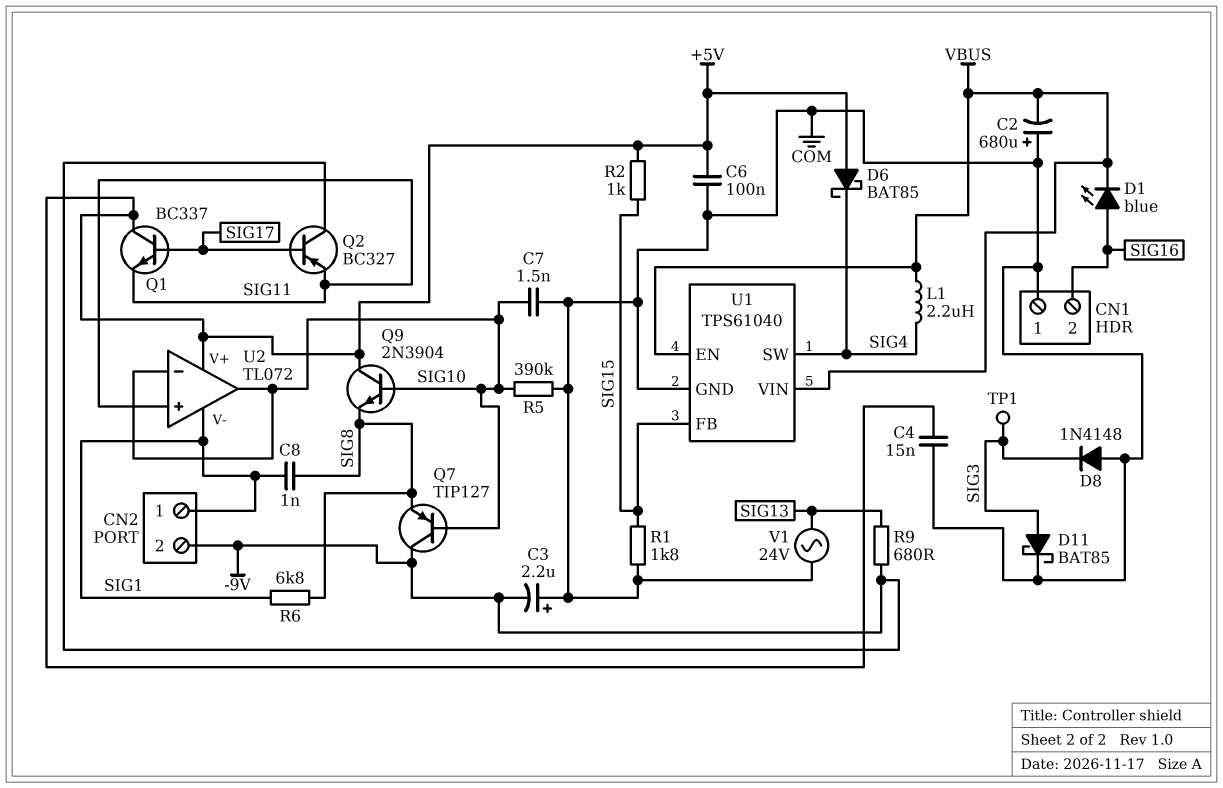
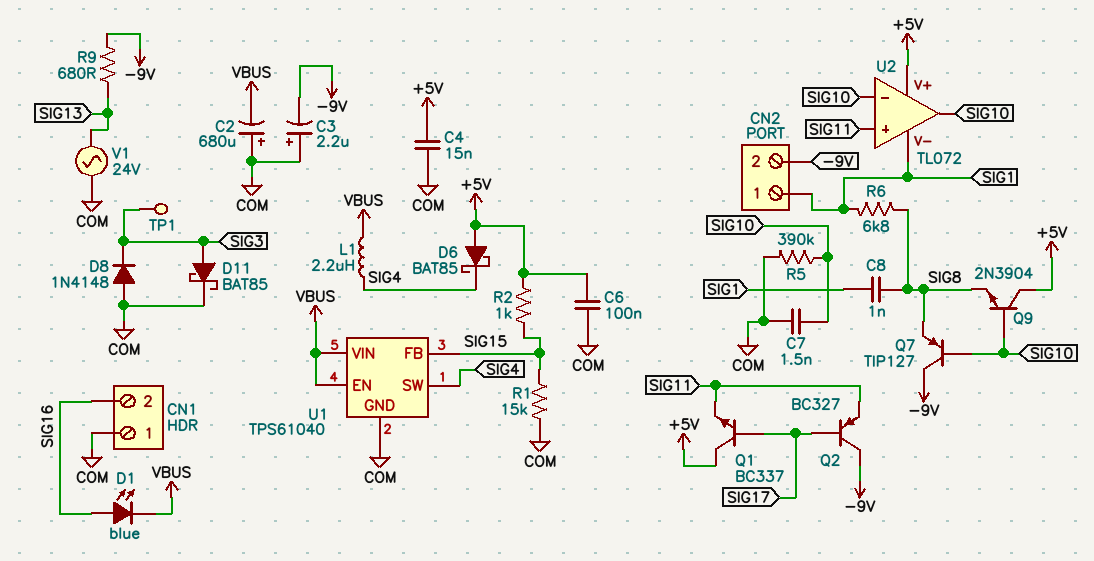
R1: 1.8k (COM, SIG15) -> 15k (COM, SIG15)

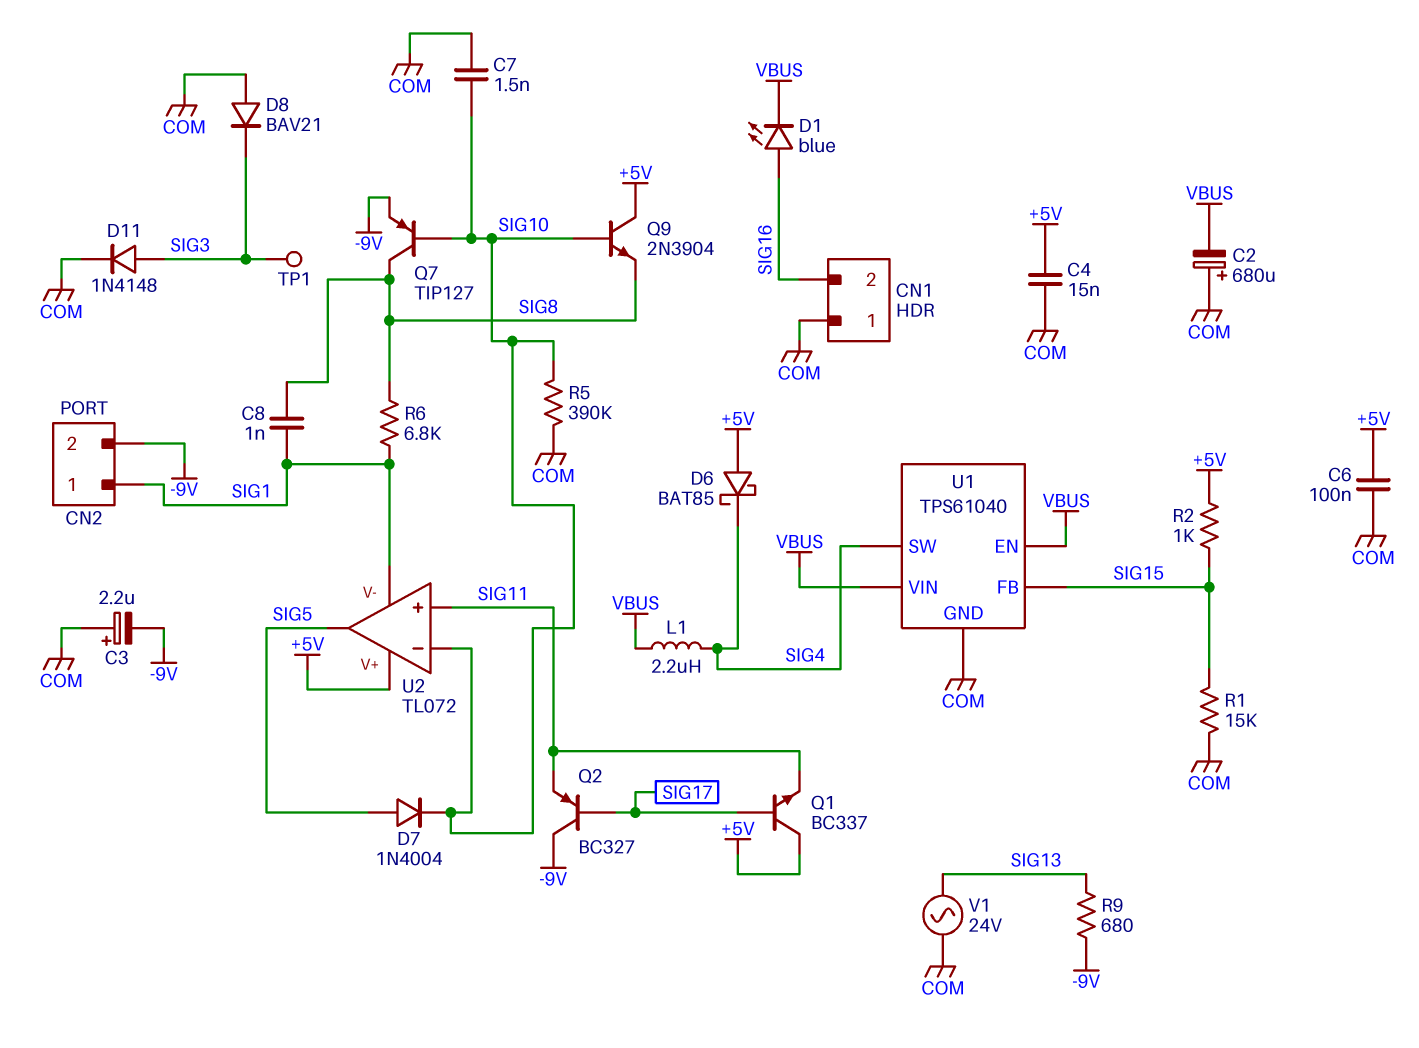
D7: none -> diode 1N4004 (A SIG5, K SIG10)
D8: diode 1N4148 (A COM, K SIG3) -> diode BAV21 (A COM, K SIG3)
D11: schottky BAT85 (A SIG3, K COM) -> diode 1N4148 (A SIG3, K COM)
Q7: PNP TIP127 (B SIG10, C -9V, E SIG8) -> PNP TIP127 (B SIG10, C SIG8, E -9V)
U2 pin out: SIG10 -> SIG5

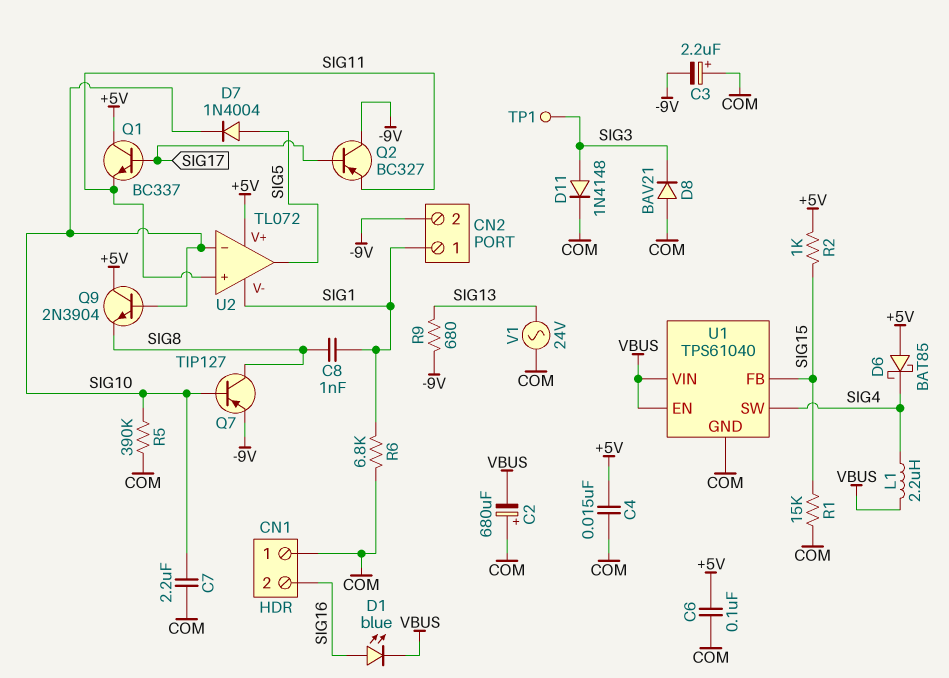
C7: 1.5nF (COM, SIG10) -> 2.2uF (COM, SIG10)
R6: 6.8k (SIG1, SIG8) -> 6.8k (COM, SIG1)

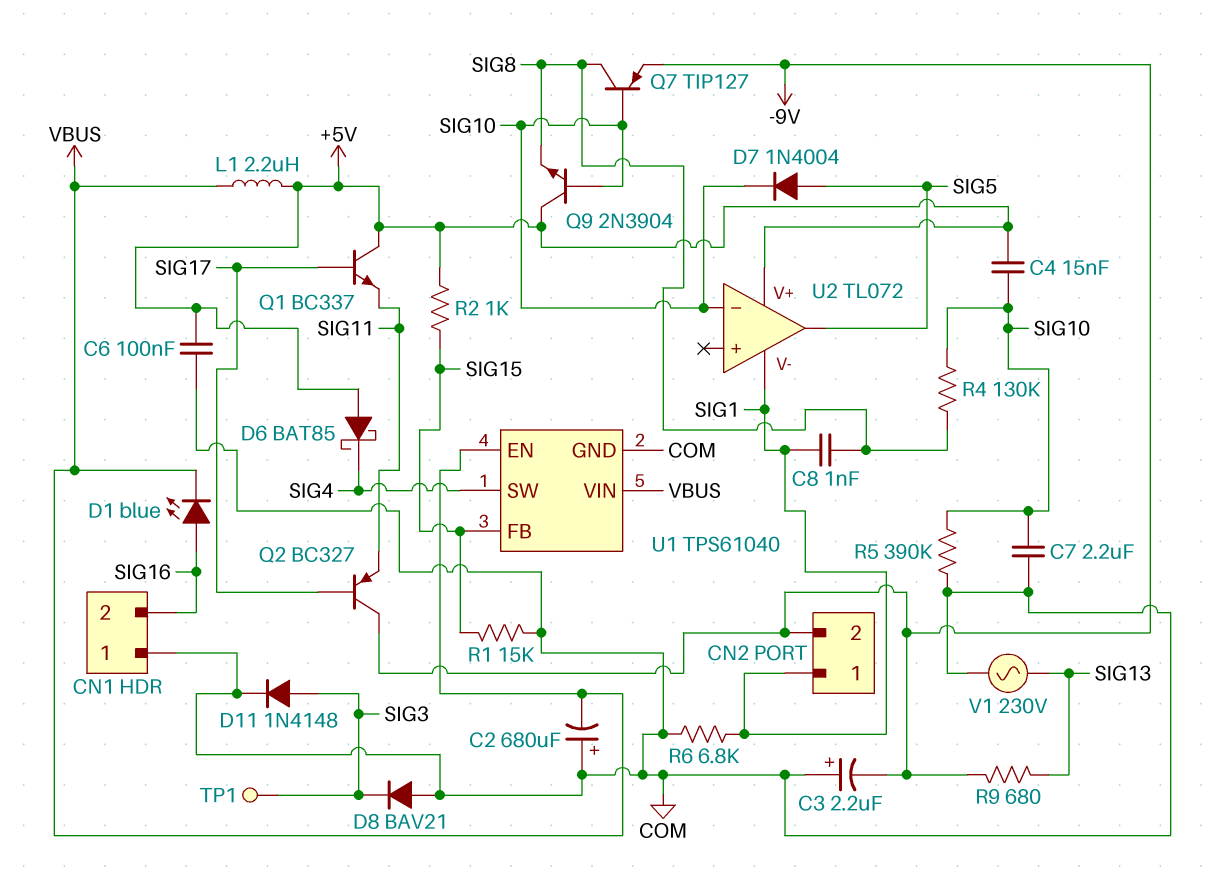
C4: 15nF (+5V, COM) -> 15nF (+5V, SIG10)
L1: 2.2uH (SIG4, VBUS) -> 2.2uH (+5V, VBUS)
R4: none -> 130k (SIG8, SIG10)
U2 pin in+: SIG11 -> none
V1: AC 24V (COM, SIG13) -> AC 230V (COM, SIG13)

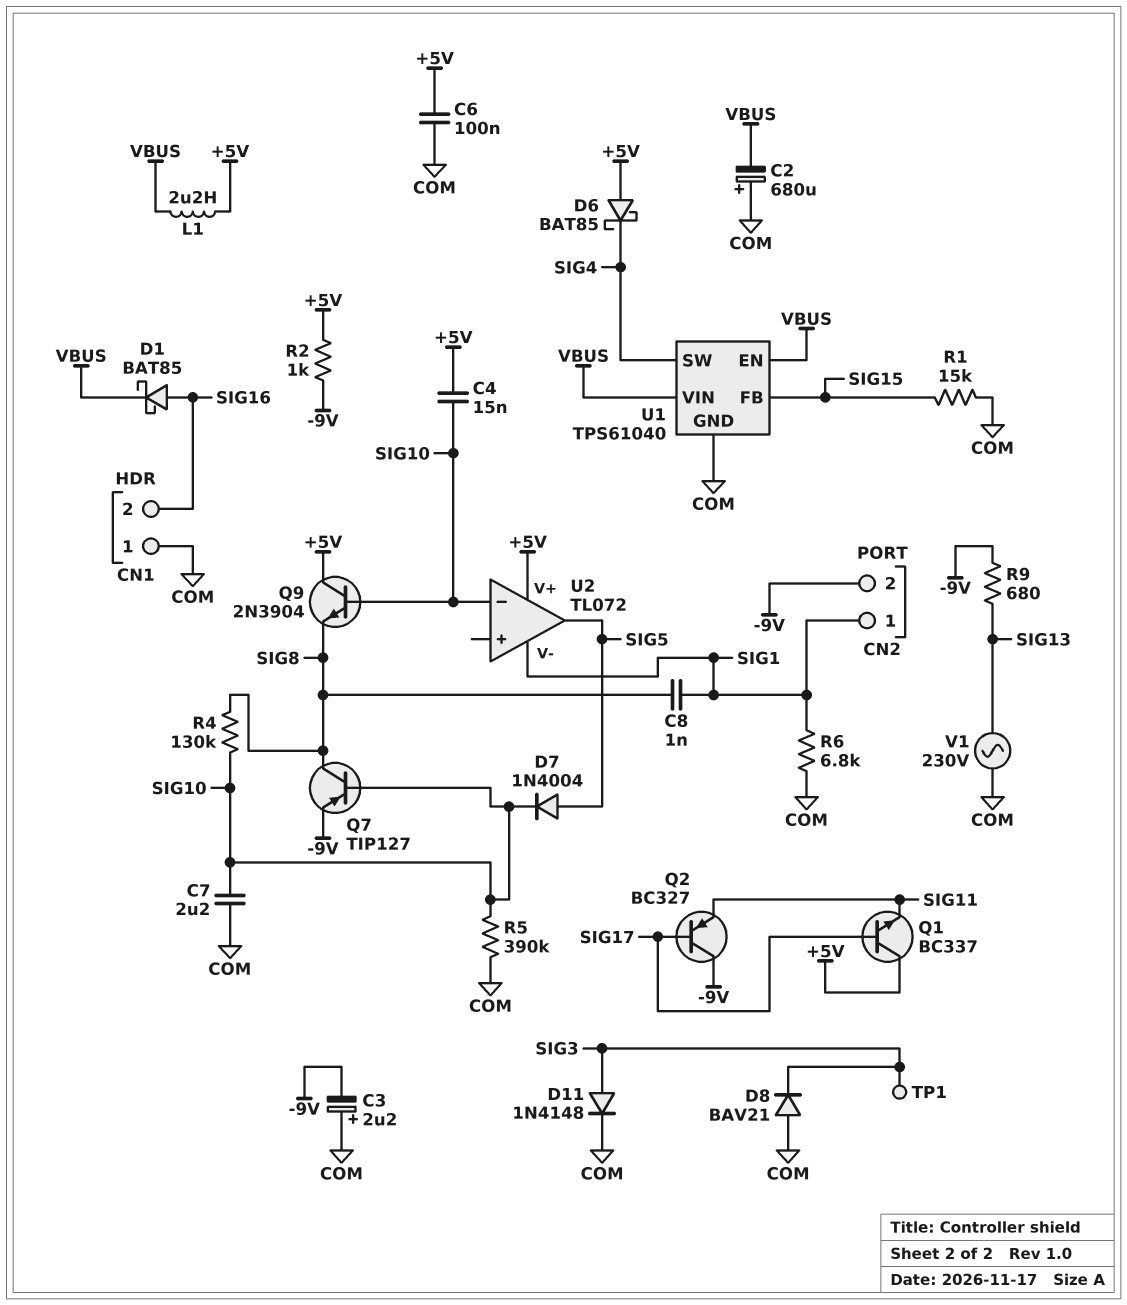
D1: LED blue (A SIG16, K VBUS) -> schottky BAT85 (A SIG16, K VBUS)
R2: 1k (+5V, SIG15) -> 1k (+5V, -9V)

